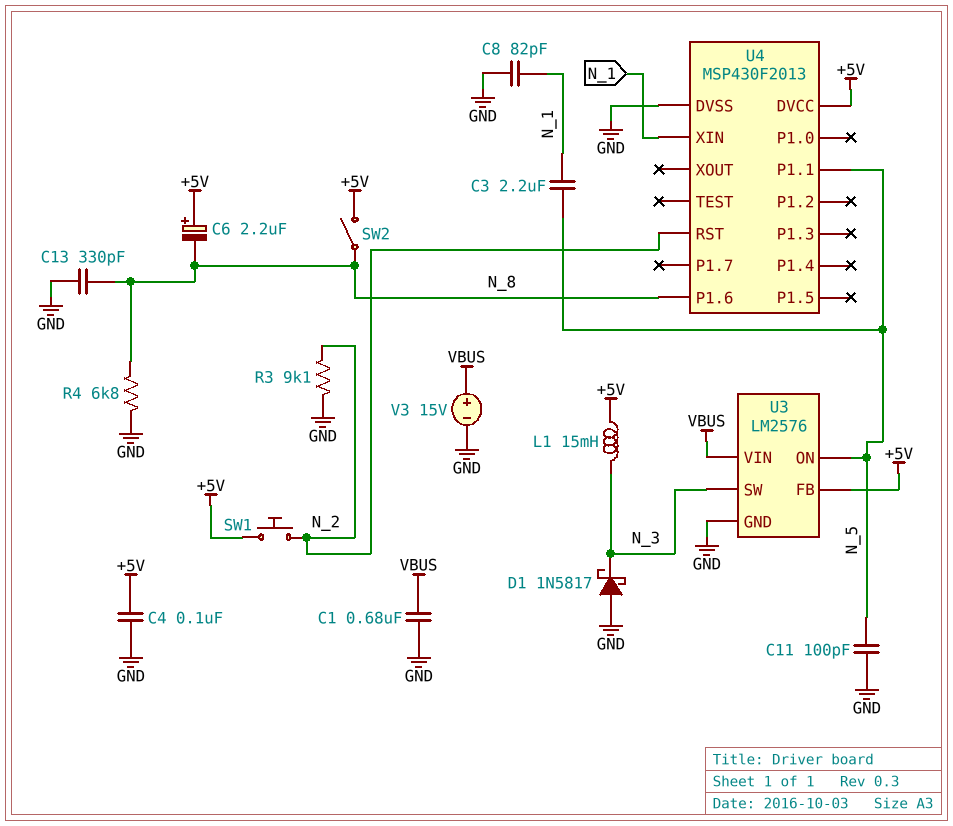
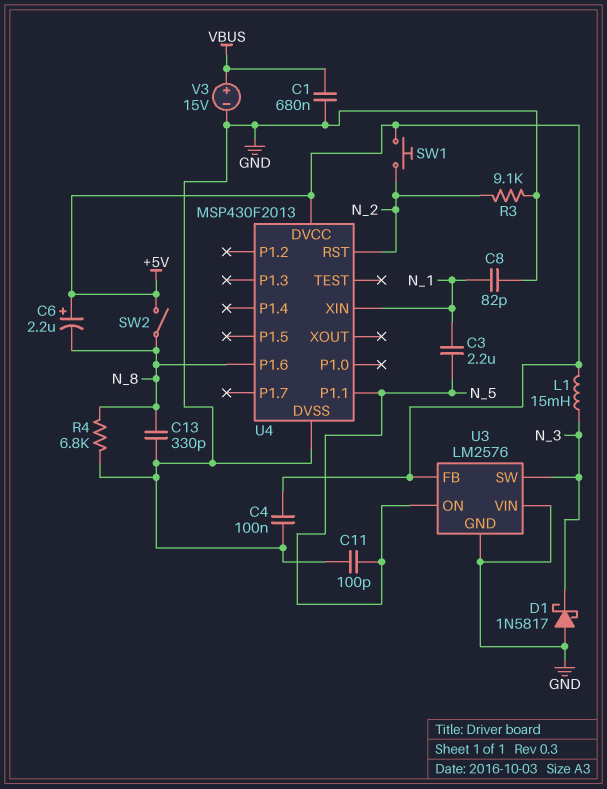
U3 pin VIN: VBUS -> GND

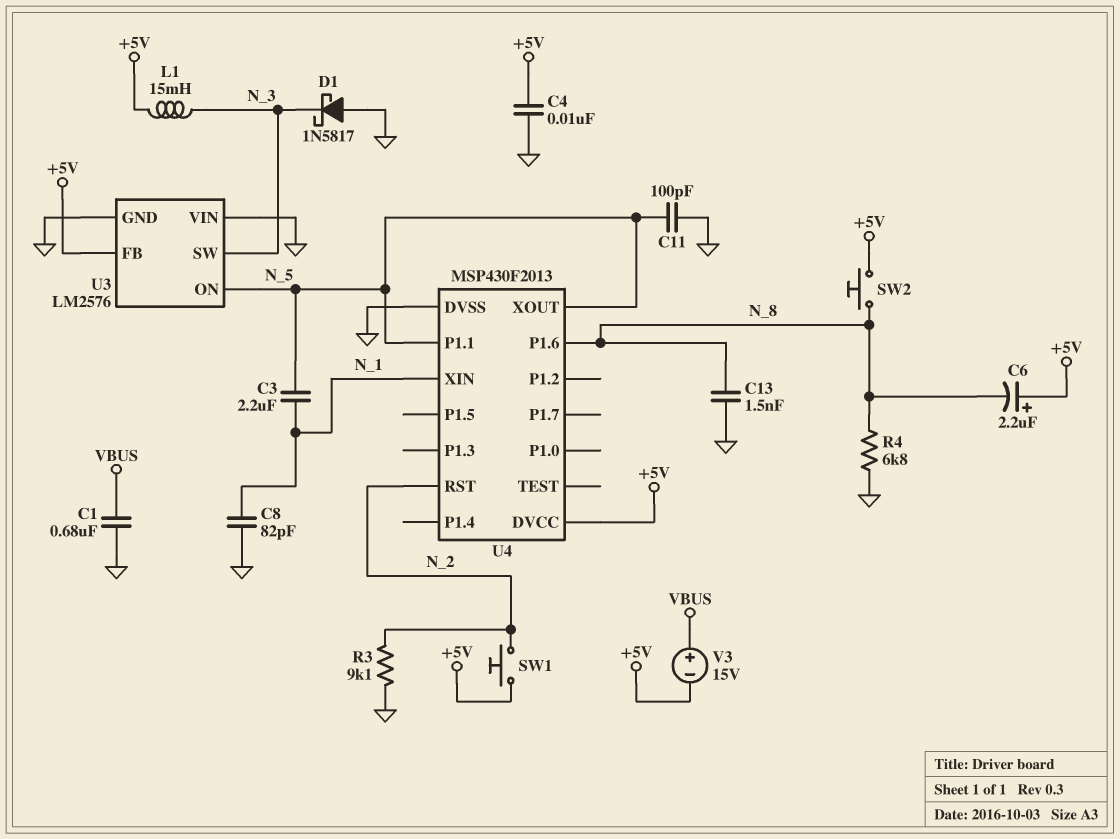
C4: 100nF (+5V, GND) -> 10nF (+5V, GND)
C13: 330pF (GND, N_8) -> 1.5nF (GND, N_8)
SW2: switch (+5V, N_8) -> button (+5V, N_8)
U4 pin XOUT: none -> N_5
V3: 15V (plus VBUS, minus GND) -> 15V (plus VBUS, minus +5V)

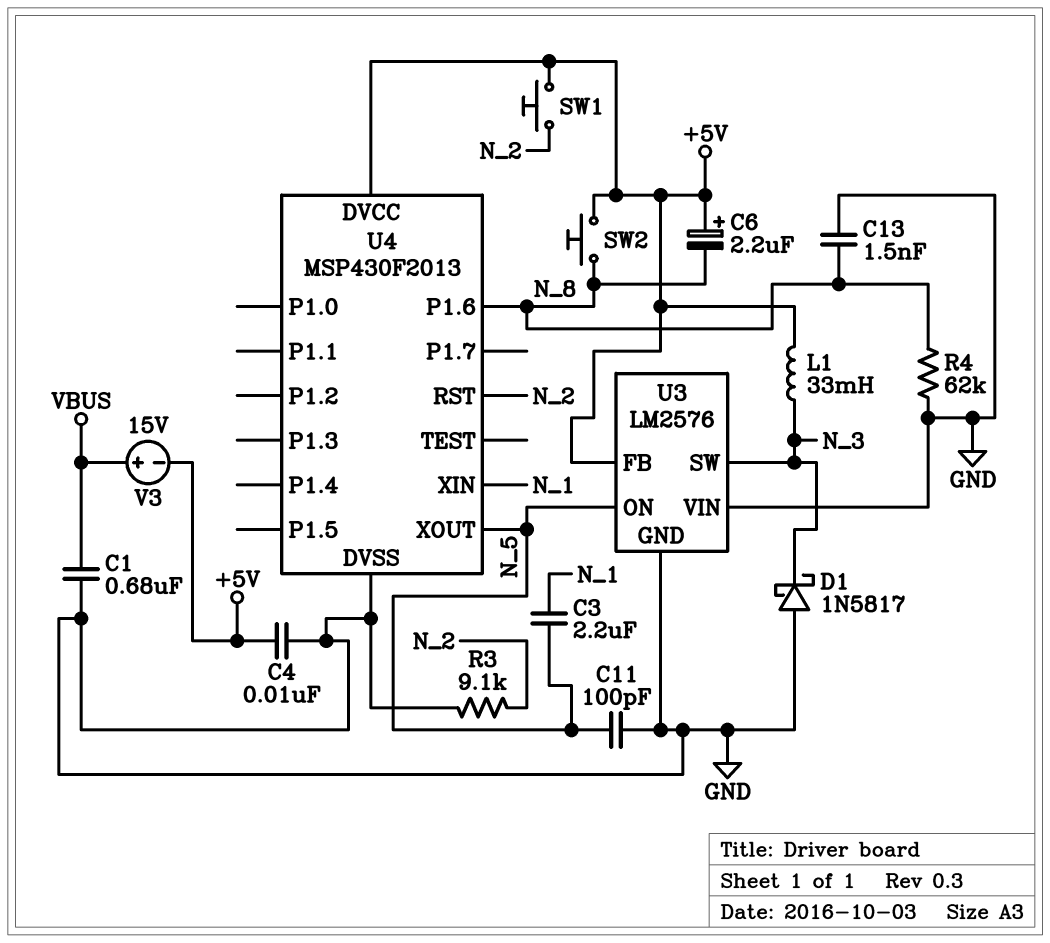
C8: 82pF (GND, N_1) -> none
L1: 15mH (+5V, N_3) -> 33mH (+5V, N_3)
R4: 6.8k (GND, N_8) -> 62k (GND, N_8)
U4 pin P1.1: N_5 -> none

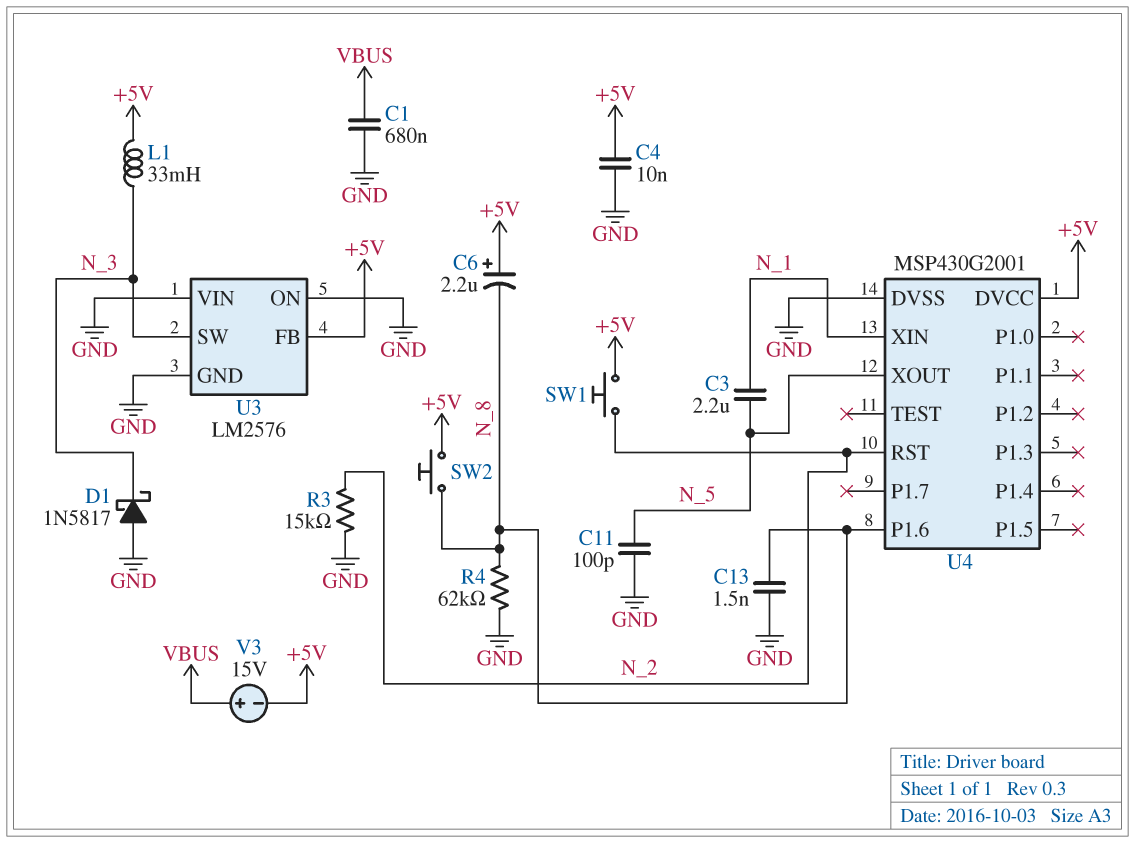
R3: 9.1k (GND, N_2) -> 15k (GND, N_2)
U3 pin ON: N_5 -> GND
U4: MSP430F2013 -> MSP430G2001

